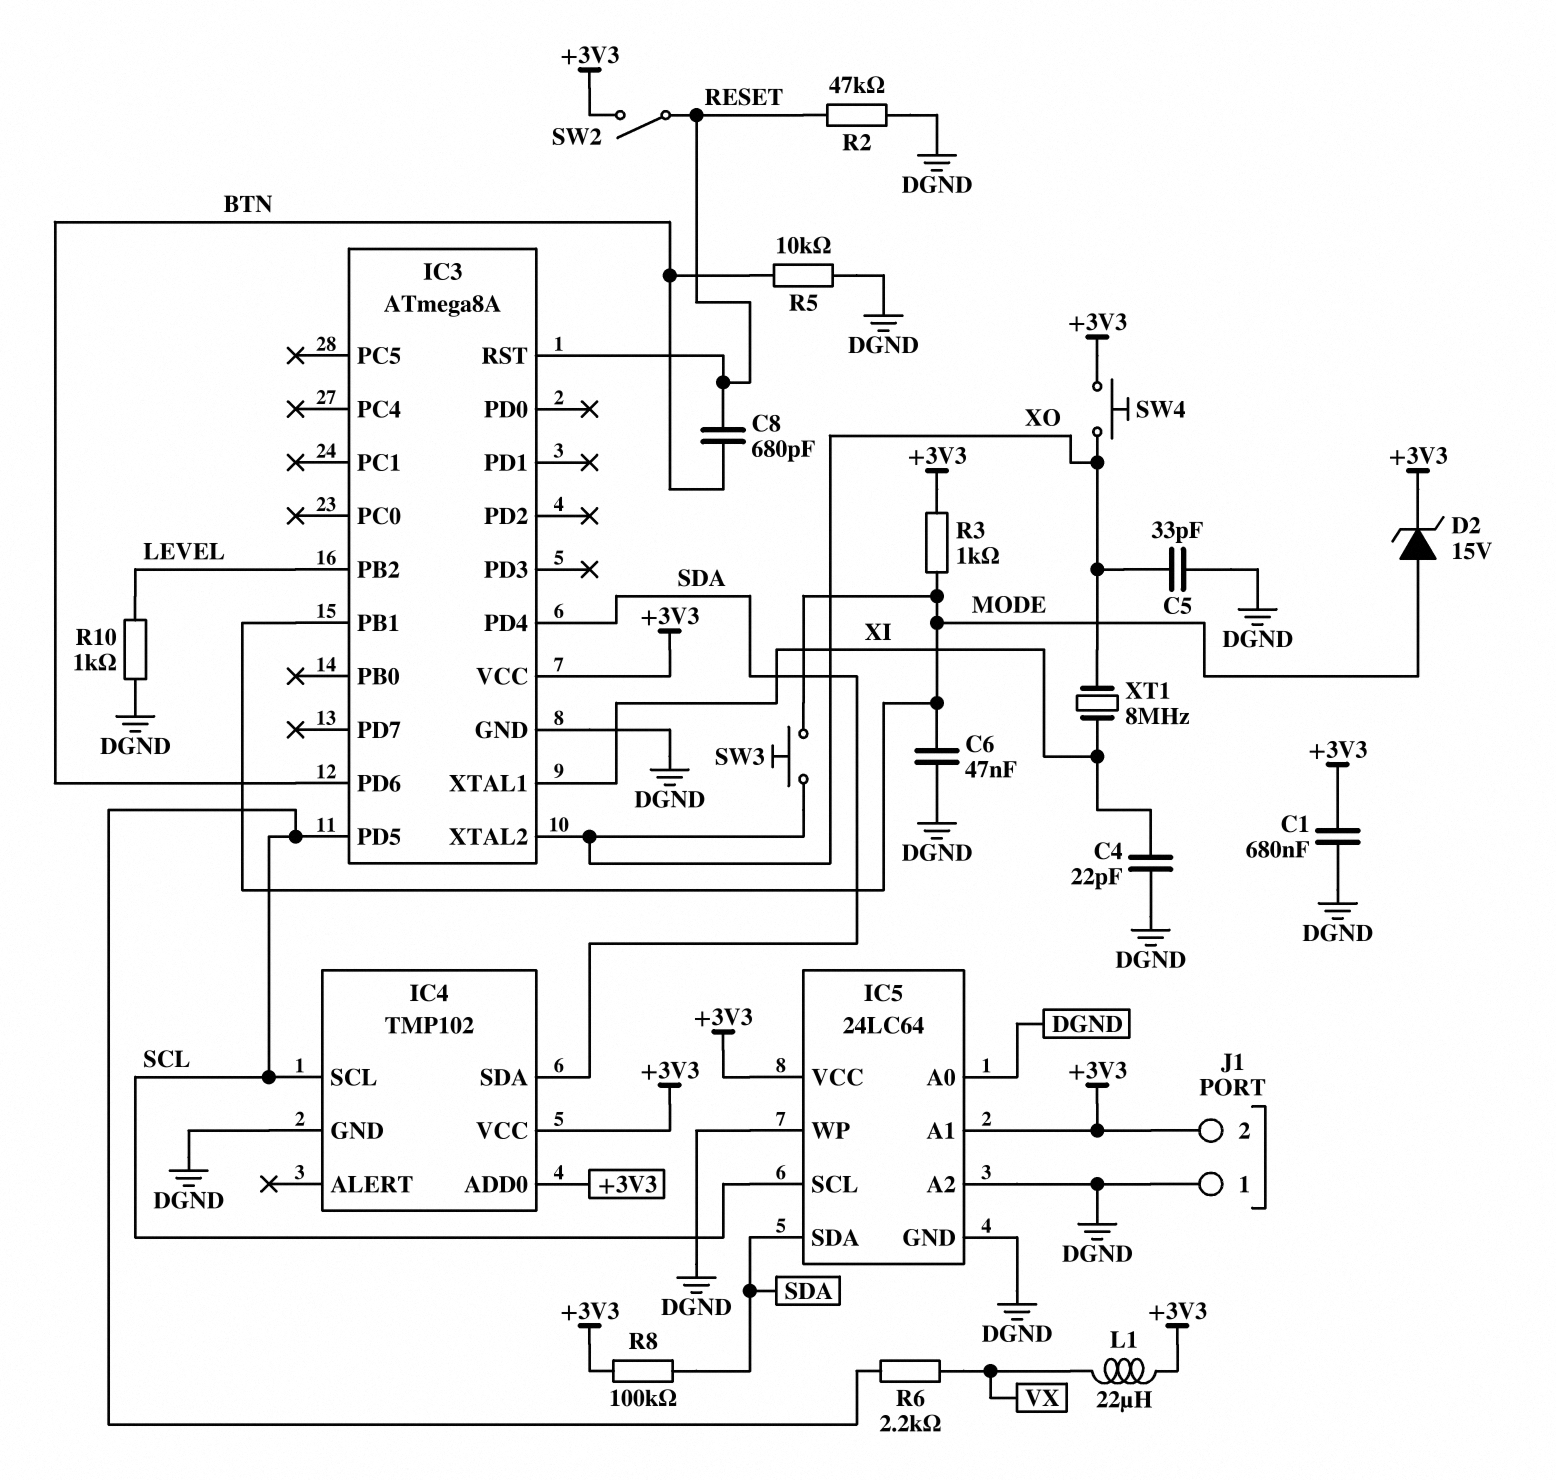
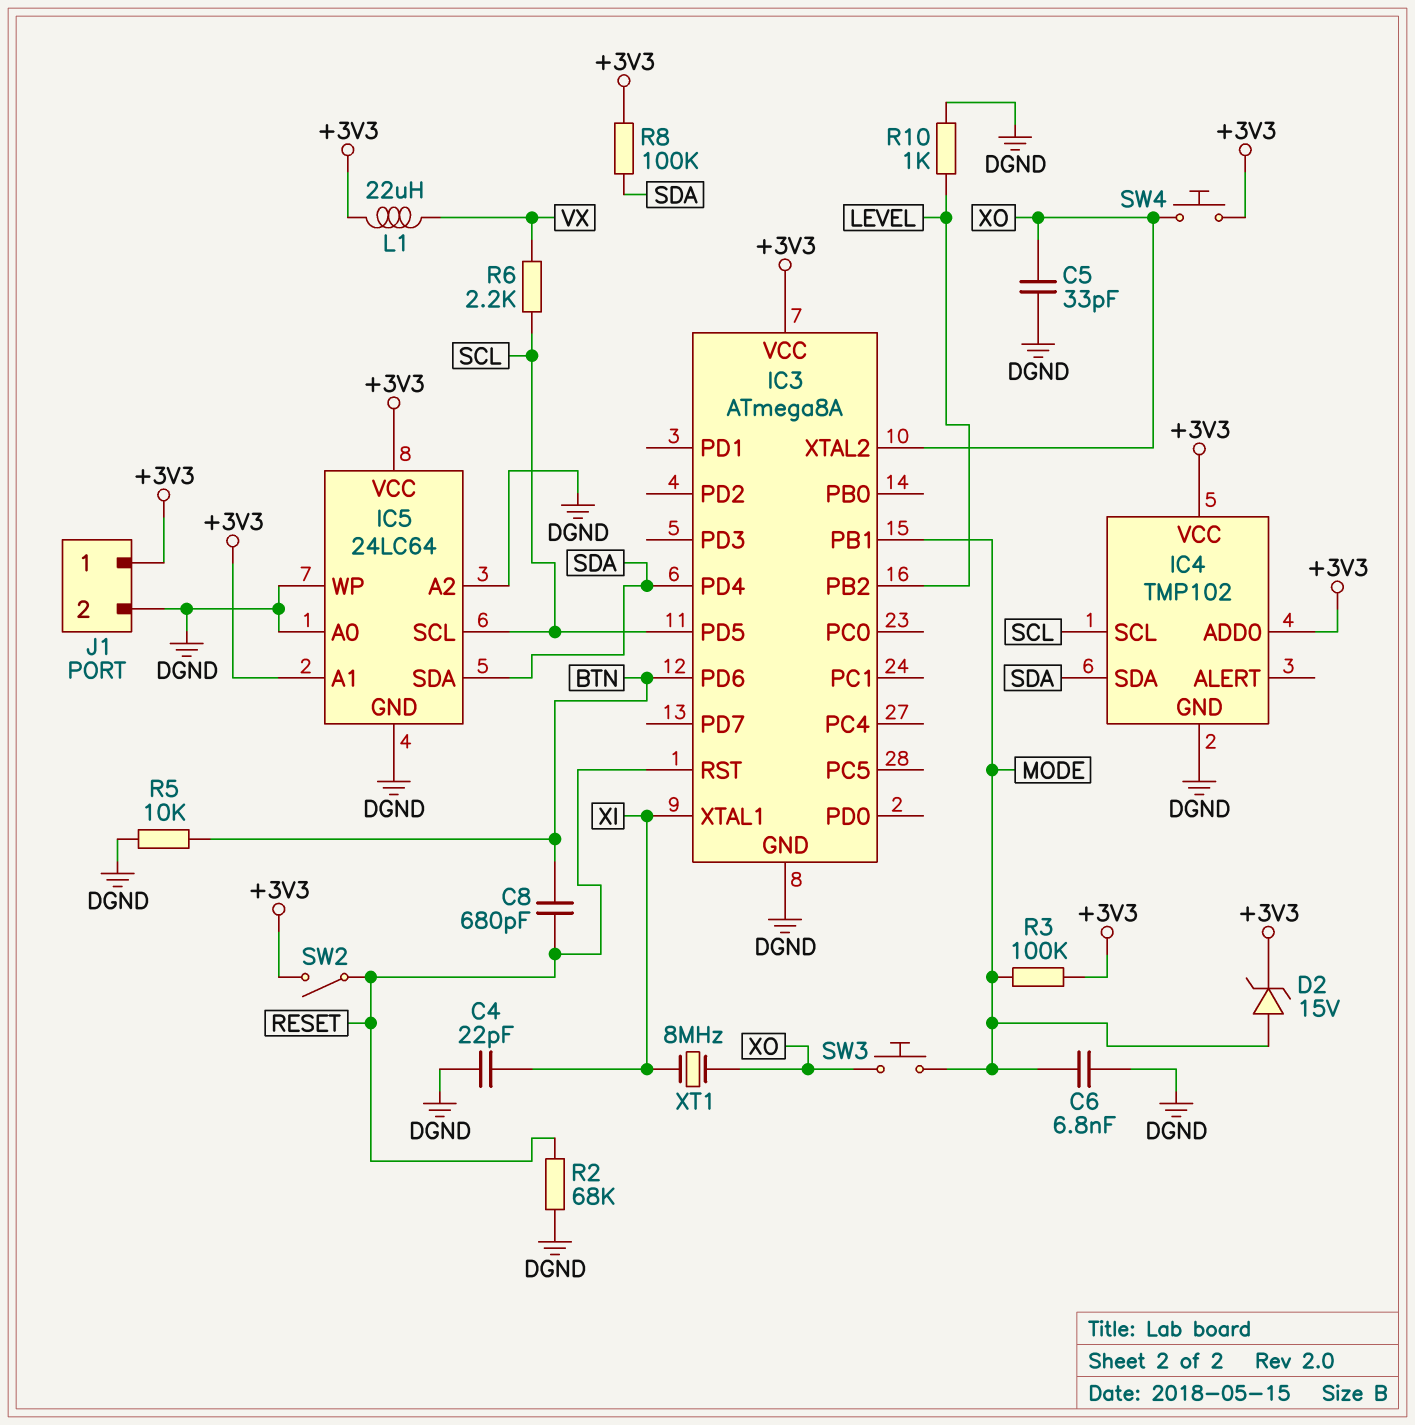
C1: 680nF (+3V3, DGND) -> none
C6: 47nF (DGND, MODE) -> 6.8nF (DGND, MODE)
J1 pin 1: DGND -> +3V3
J1 pin 2: +3V3 -> DGND
R2: 47k (DGND, RESET) -> 68k (DGND, RESET)
R3: 1k (+3V3, MODE) -> 100k (+3V3, MODE)

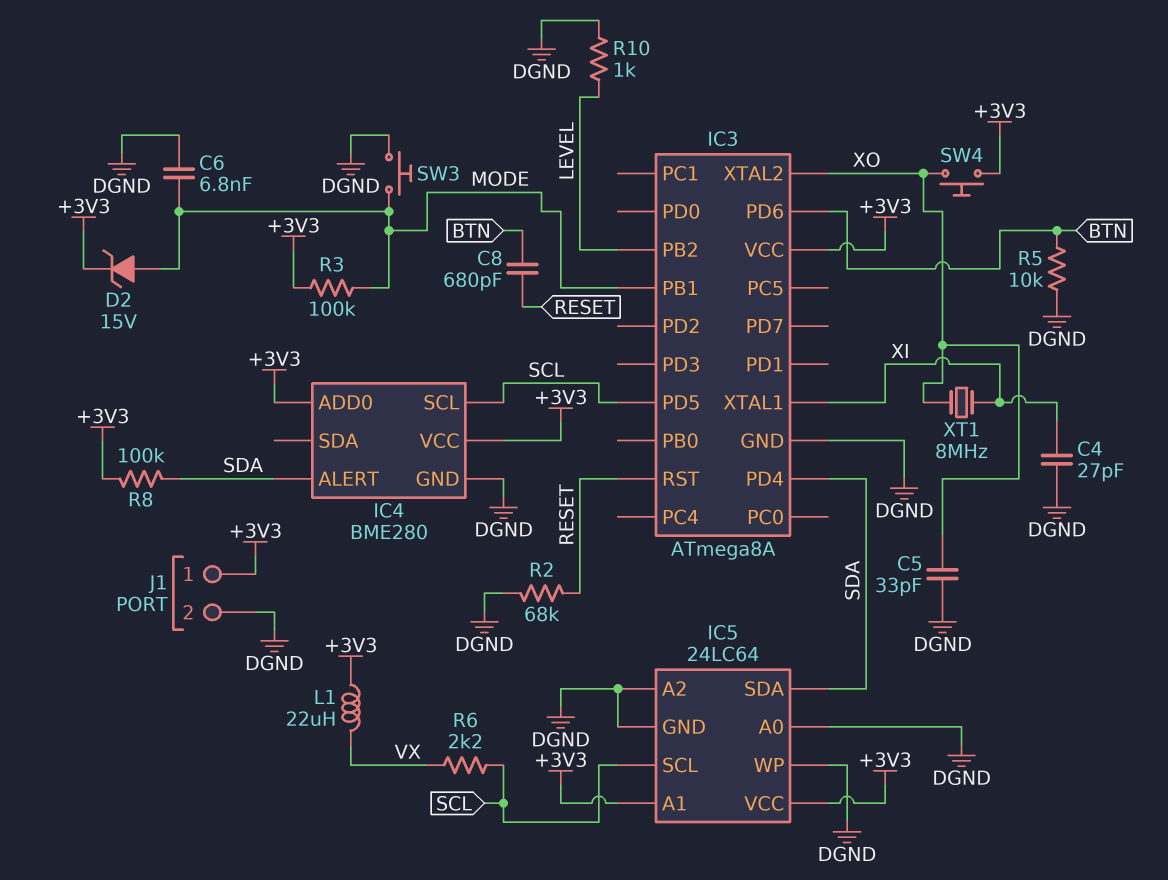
C4: 22pF (DGND, XI) -> 27pF (DGND, XI)
IC4: TMP102 -> BME280
IC4 pin ALERT: none -> SDA
IC4 pin SDA: SDA -> none
SW2: switch (+3V3, RESET) -> none
SW3: button (MODE, XO) -> button (DGND, MODE)

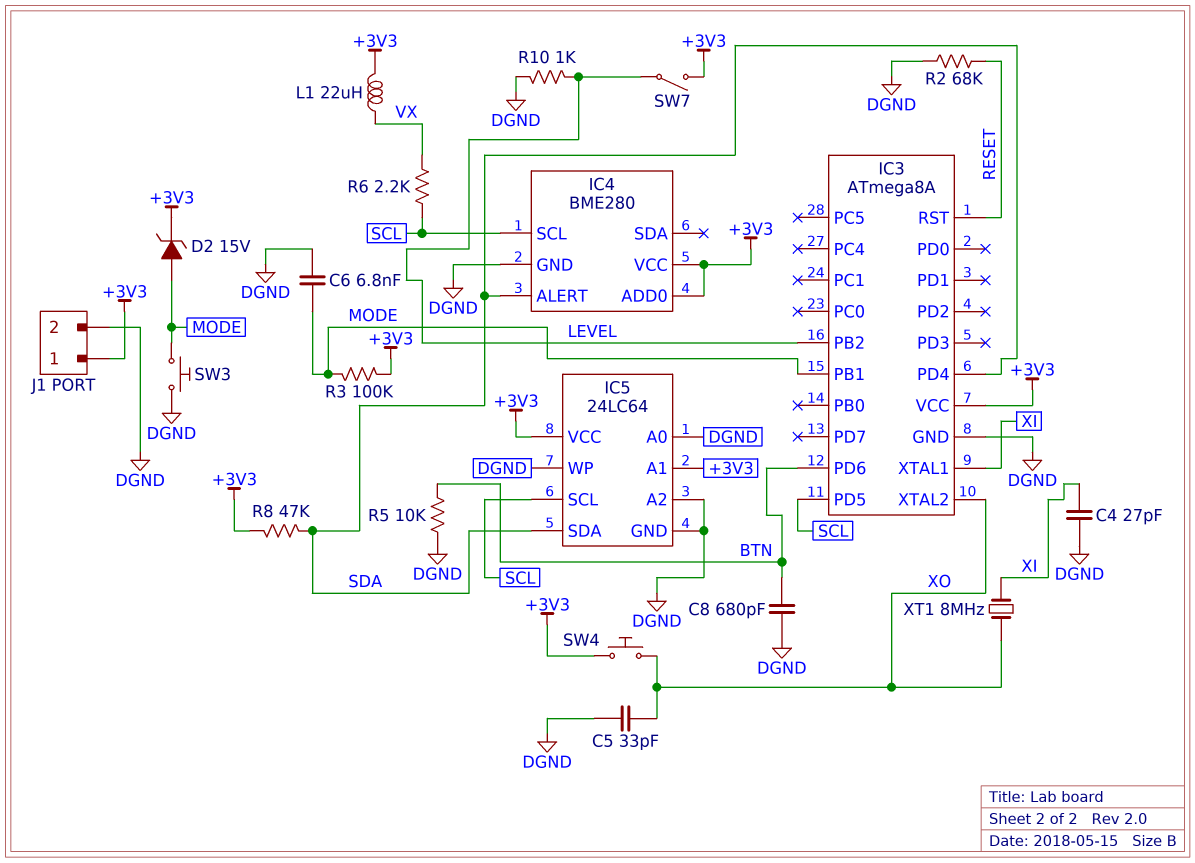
C8: 680pF (BTN, RESET) -> 680pF (BTN, DGND)
R8: 100k (+3V3, SDA) -> 47k (+3V3, SDA)
SW7: none -> switch (+3V3, LEVEL)

